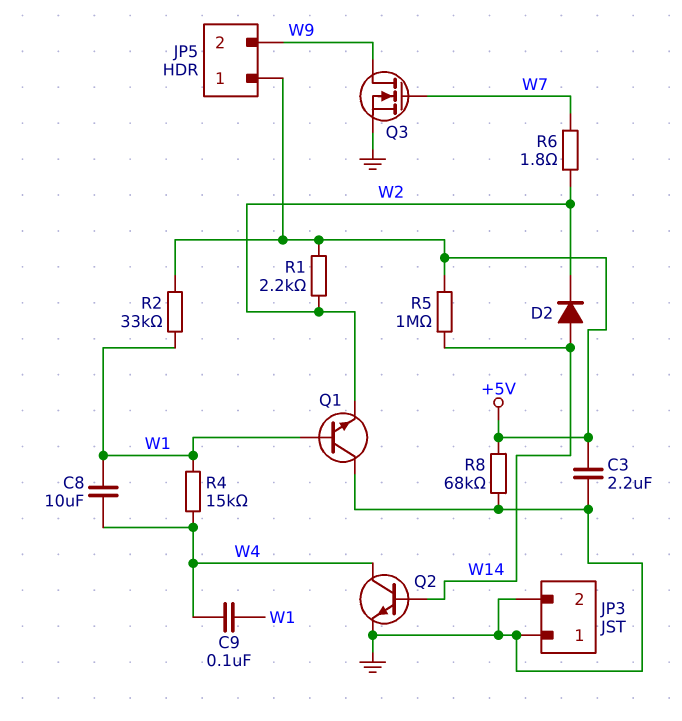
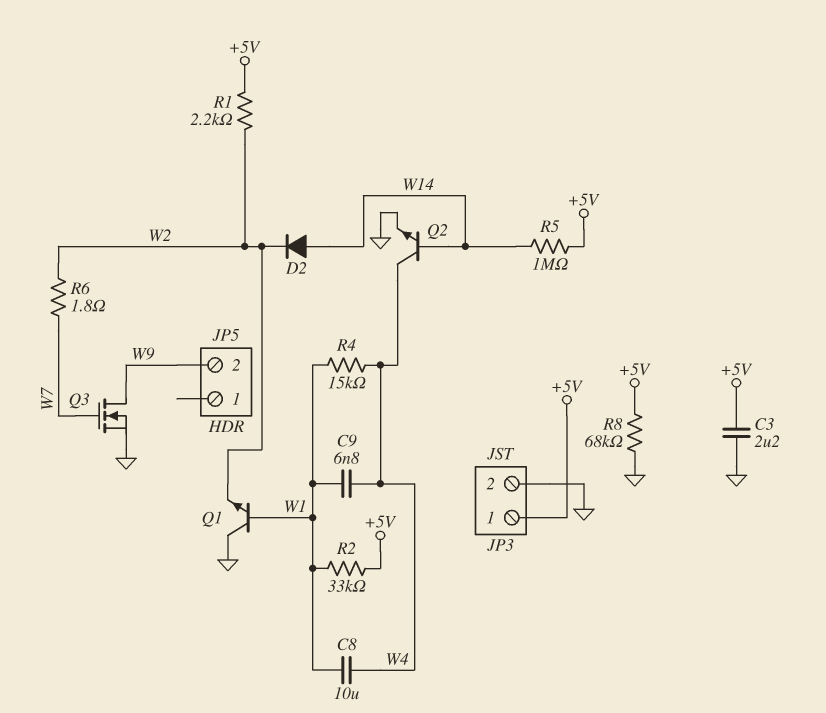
C9: 100nF (W1, W4) -> 6.8nF (W1, W4)
JP3 pin 1: GND -> +5V
JP5 pin 1: +5V -> none

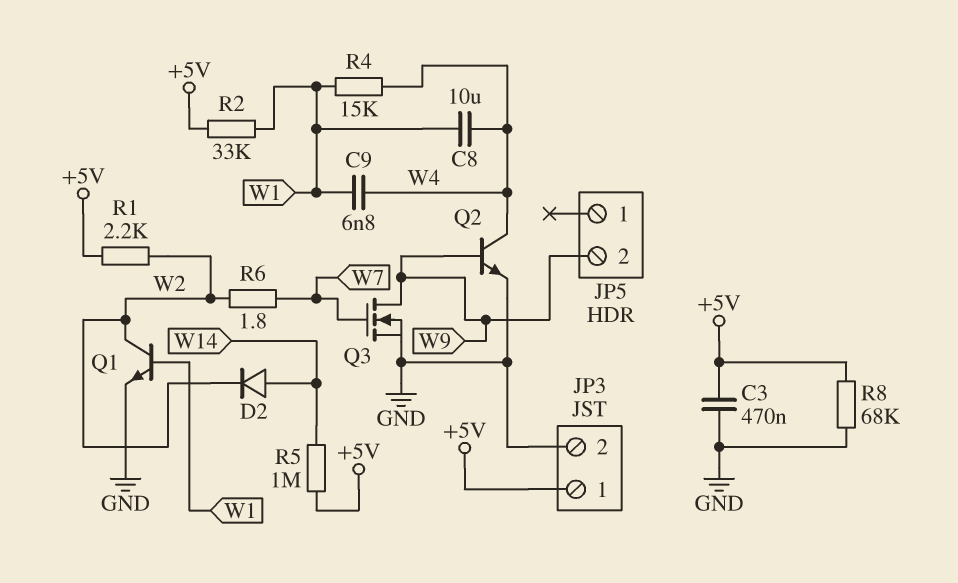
C3: 2.2uF (+5V, GND) -> 470nF (+5V, GND)
Q1: NPN (B W1, C GND, E W2) -> NPN (B W1, C W2, E GND)
Q2: NPN (B W14, C W4, E GND) -> NPN (B W9, C W4, E GND)

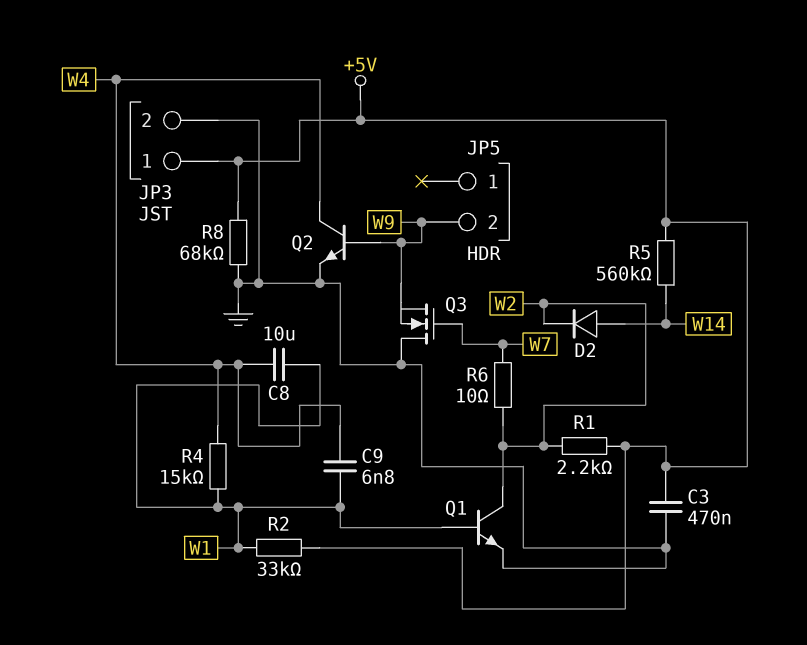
Q3: NMOS (G W7, D W9, S GND) -> NMOS (G W7, D GND, S W9)
R5: 1M (+5V, W14) -> 560k (+5V, W14)
R6: 1.8 (W2, W7) -> 10 (W2, W7)

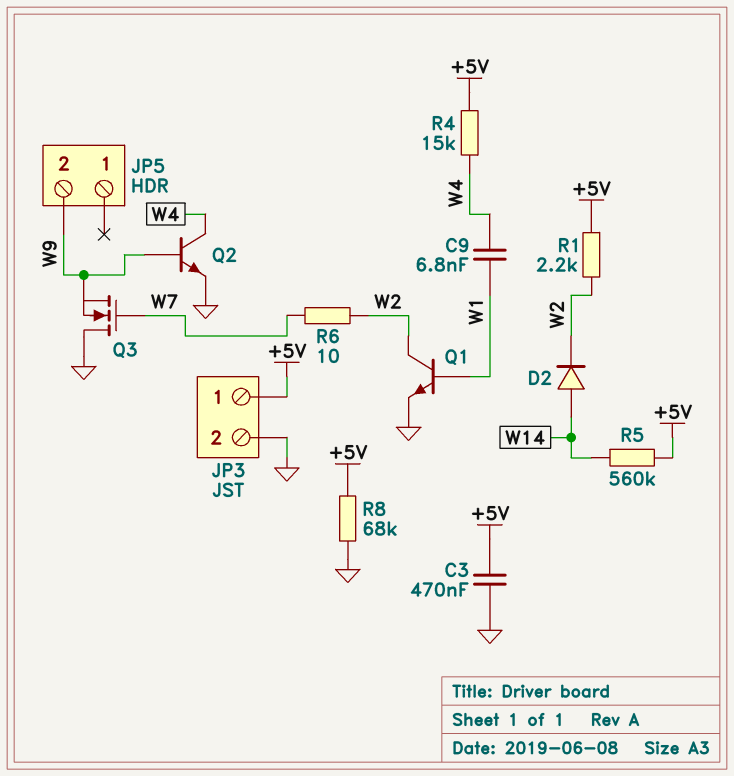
C8: 10uF (W1, W4) -> none
R2: 33k (+5V, W1) -> none
R4: 15k (W1, W4) -> 15k (+5V, W4)

